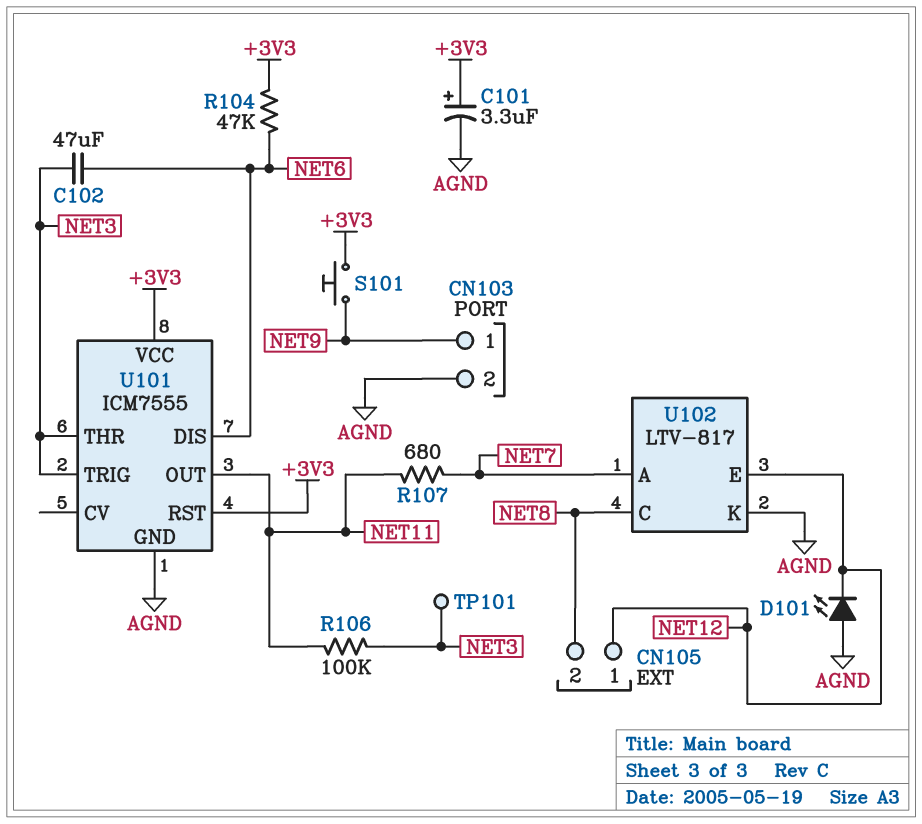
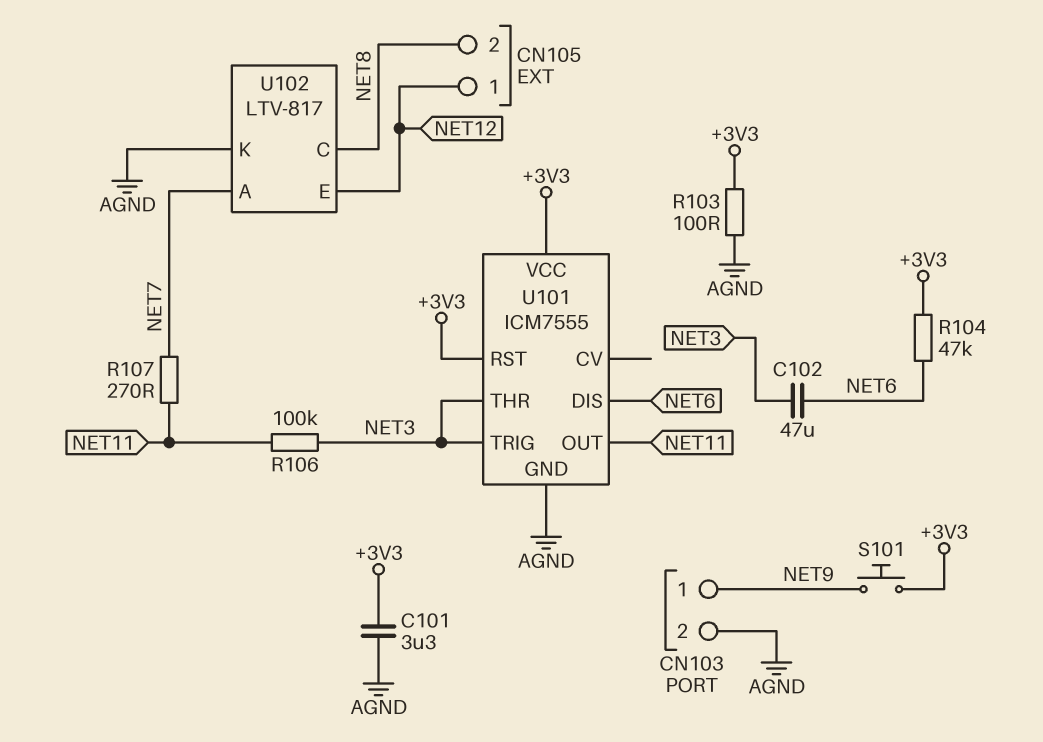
C101: 3.3uF (plus +3V3, minus AGND) -> 3.3uF (+3V3, AGND)
D101: LED (A AGND, K NET12) -> none
R103: none -> 100 (+3V3, AGND)
R107: 680 (NET7, NET11) -> 270 (NET7, NET11)
TP101: test point (NET3) -> none

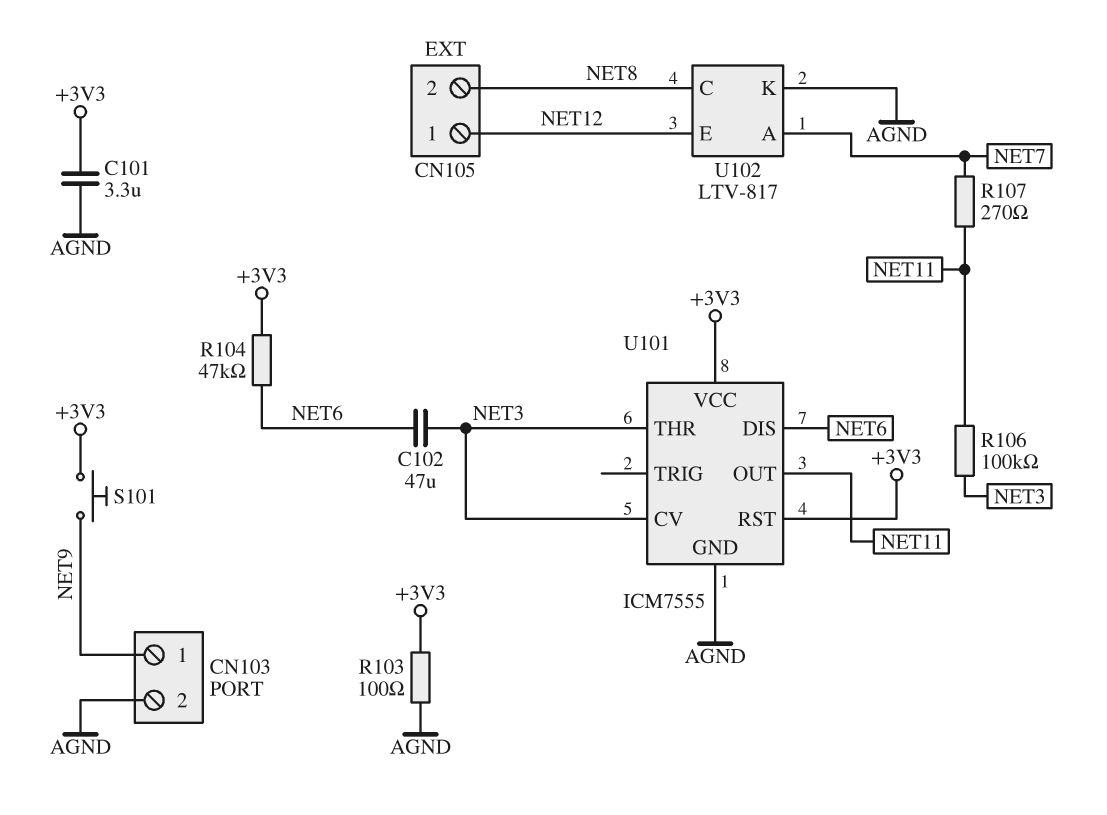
U101 pin CV: none -> NET3
U101 pin TRIG: NET3 -> none

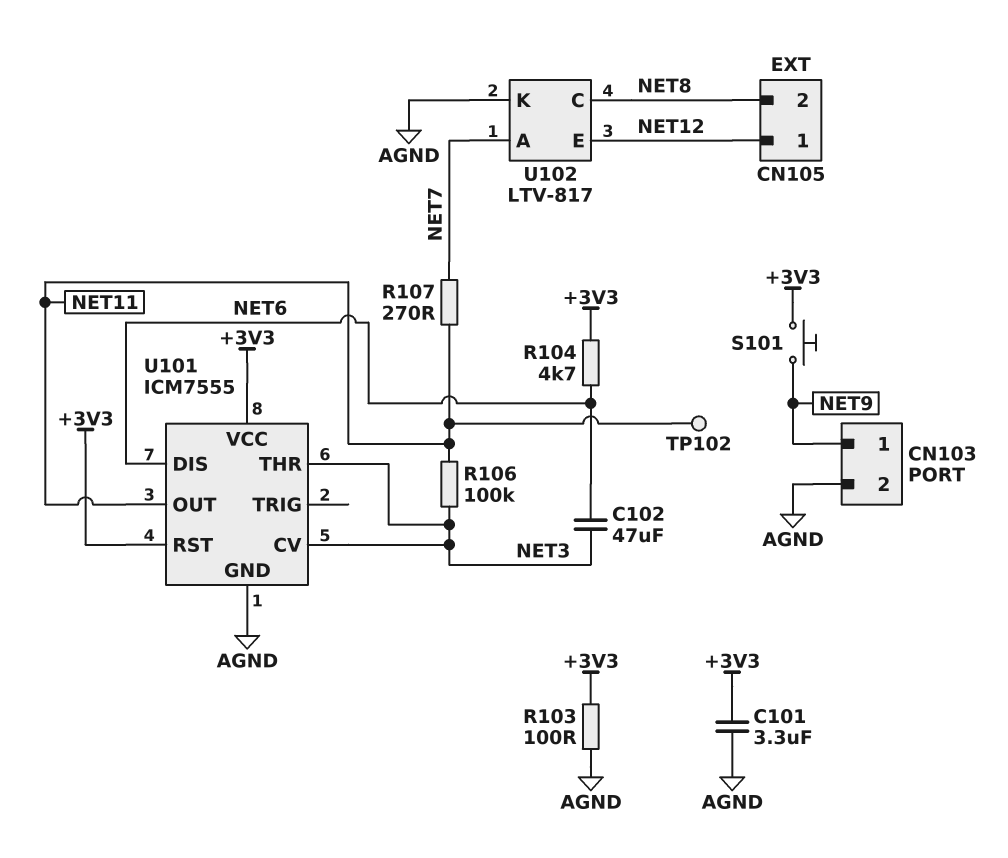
R104: 47k (+3V3, NET6) -> 4.7k (+3V3, NET6)
TP102: none -> test point (NET11)

